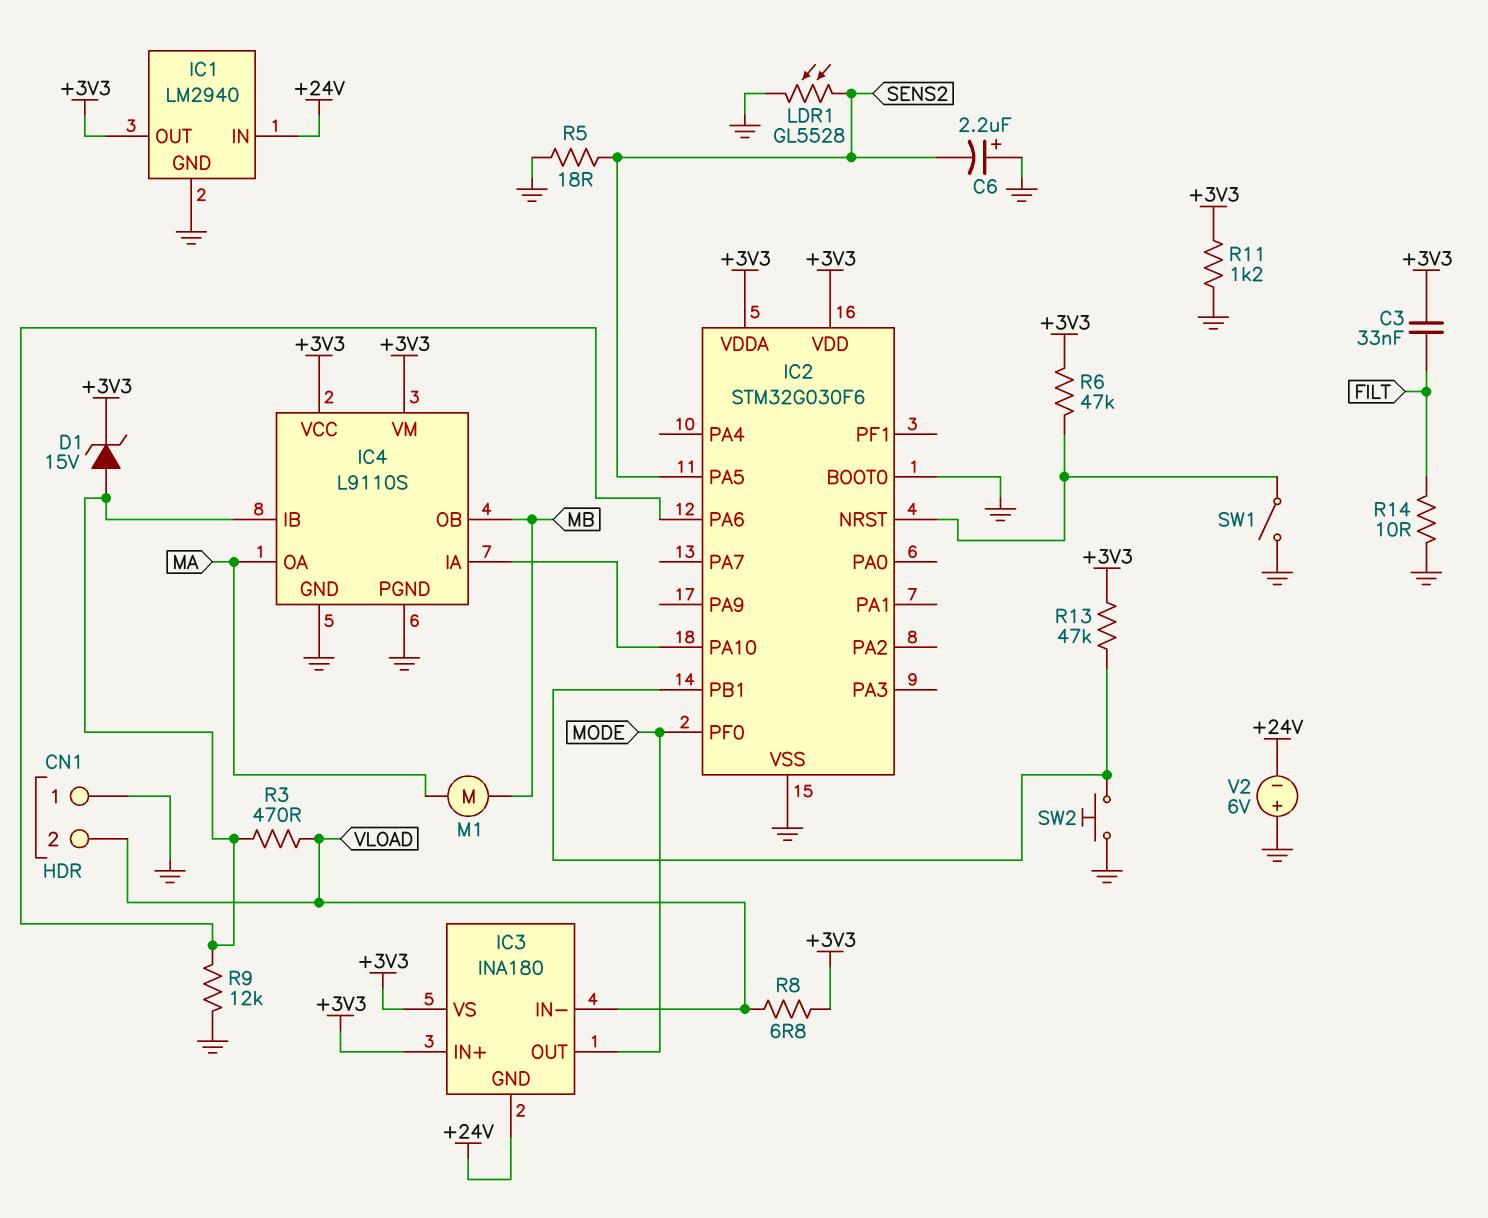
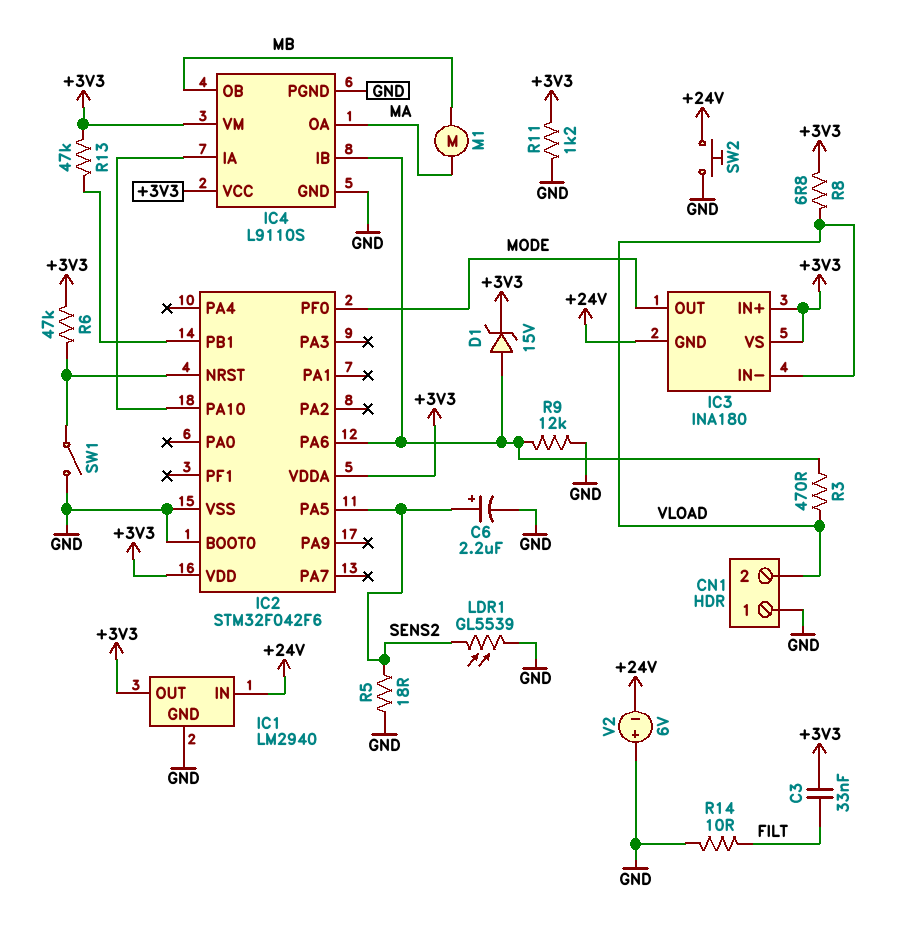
C6: 2.2uF (plus GND, minus SENS2) -> 2.2uF (plus SENS2, minus GND)
IC2: STM32G030F6 -> STM32F042F6
LDR1: GL5528 (GND, SENS2) -> GL5539 (GND, SENS2)
SW2: button (GND, IC2/PB1) -> button (+24V, GND)

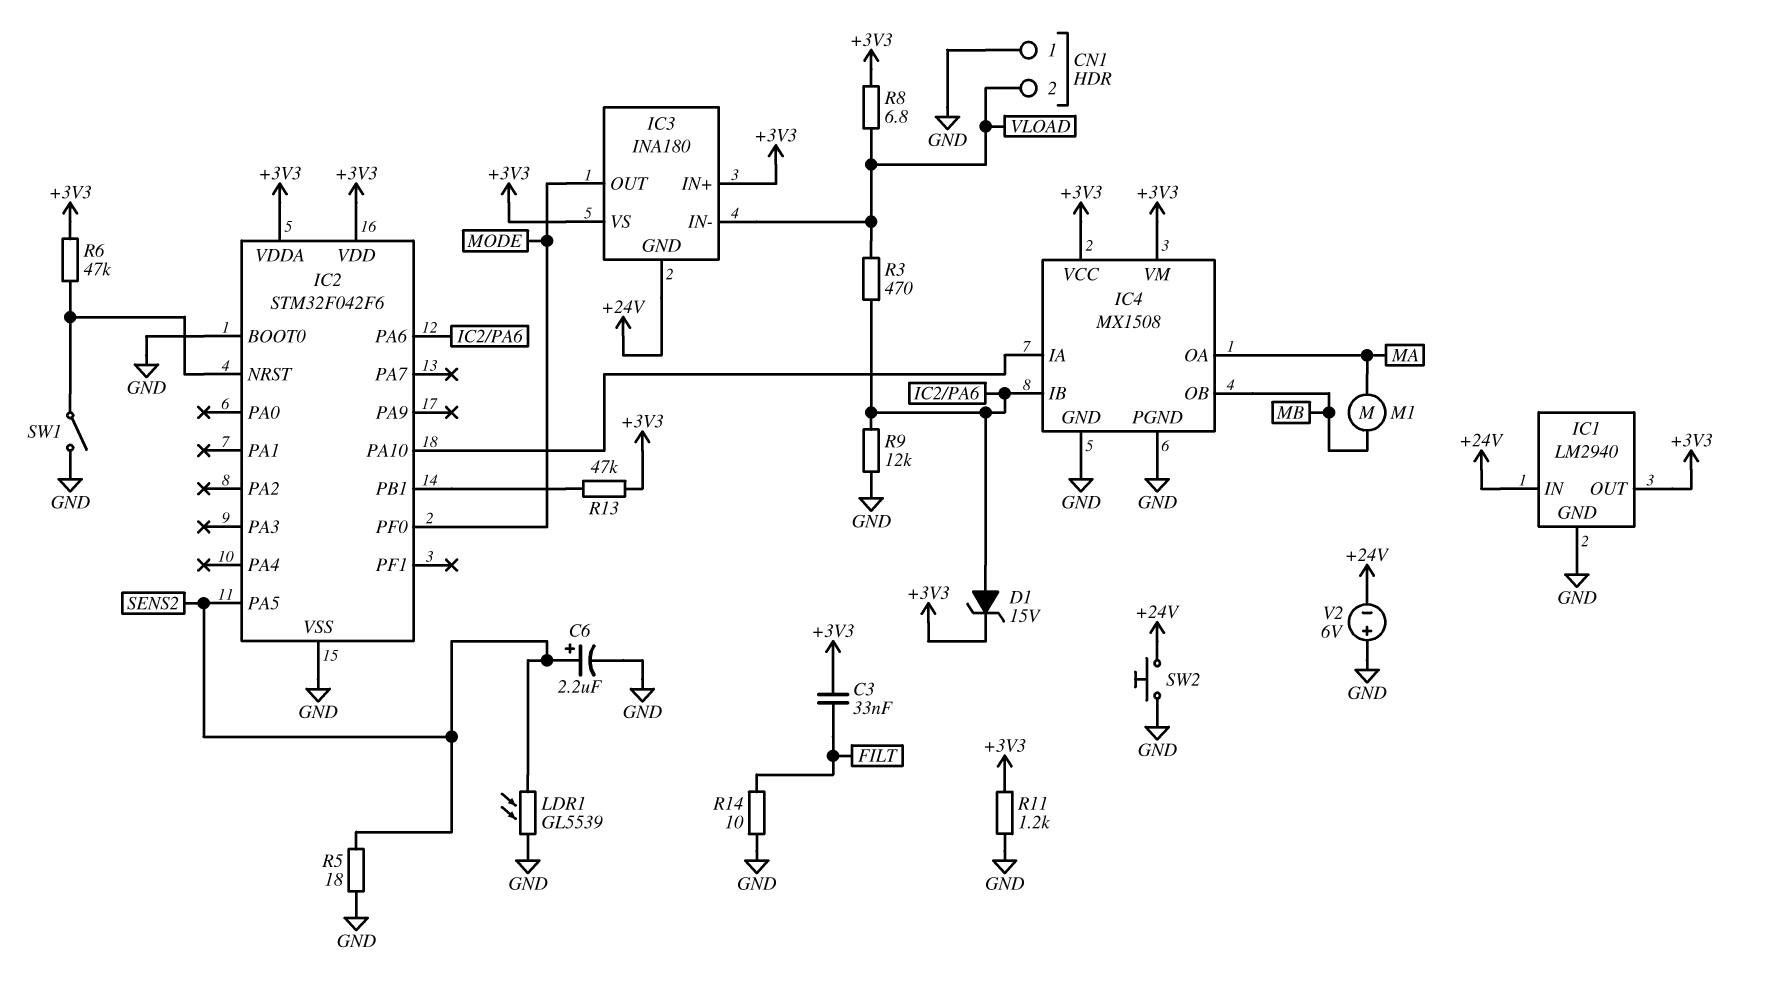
IC4: L9110S -> MX1508

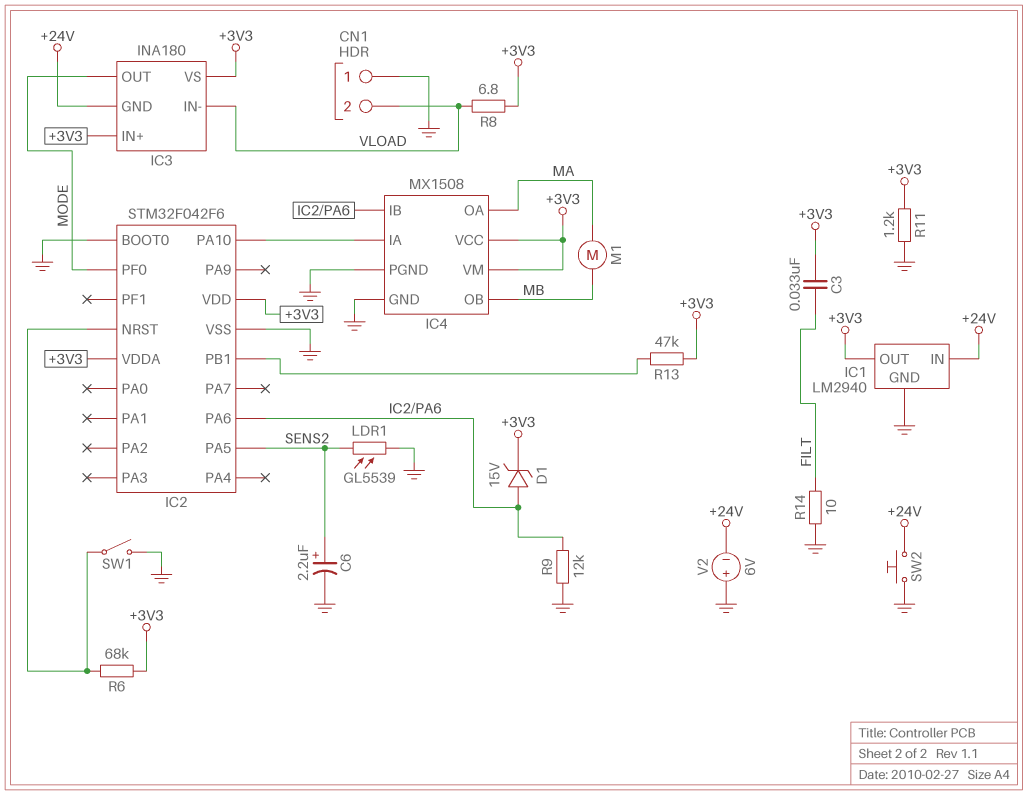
R3: 470 (IC2/PA6, VLOAD) -> none
R5: 18 (GND, SENS2) -> none
R6: 47k (+3V3, IC2/NRST) -> 68k (+3V3, IC2/NRST)

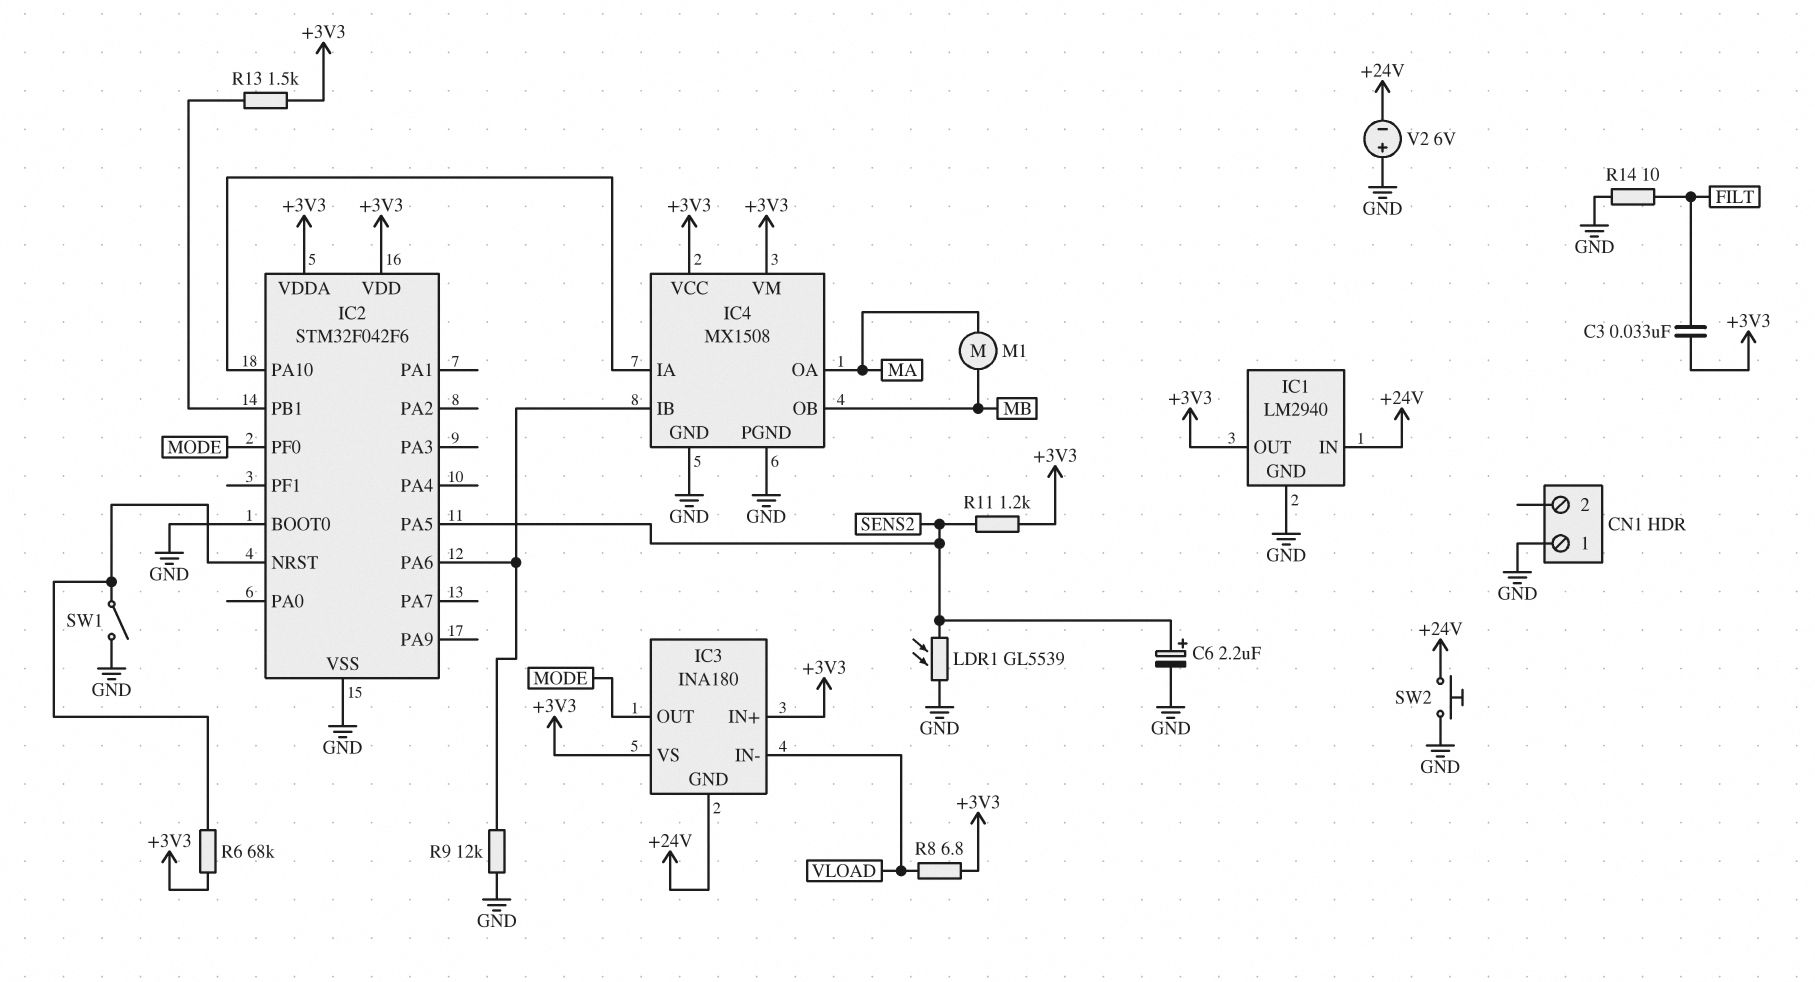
CN1 pin 2: VLOAD -> none
D1: zener 15V (A IC2/PA6, K +3V3) -> none
R11: 1.2k (+3V3, GND) -> 1.2k (+3V3, SENS2)
R13: 47k (+3V3, IC2/PB1) -> 1.5k (+3V3, IC2/PB1)

